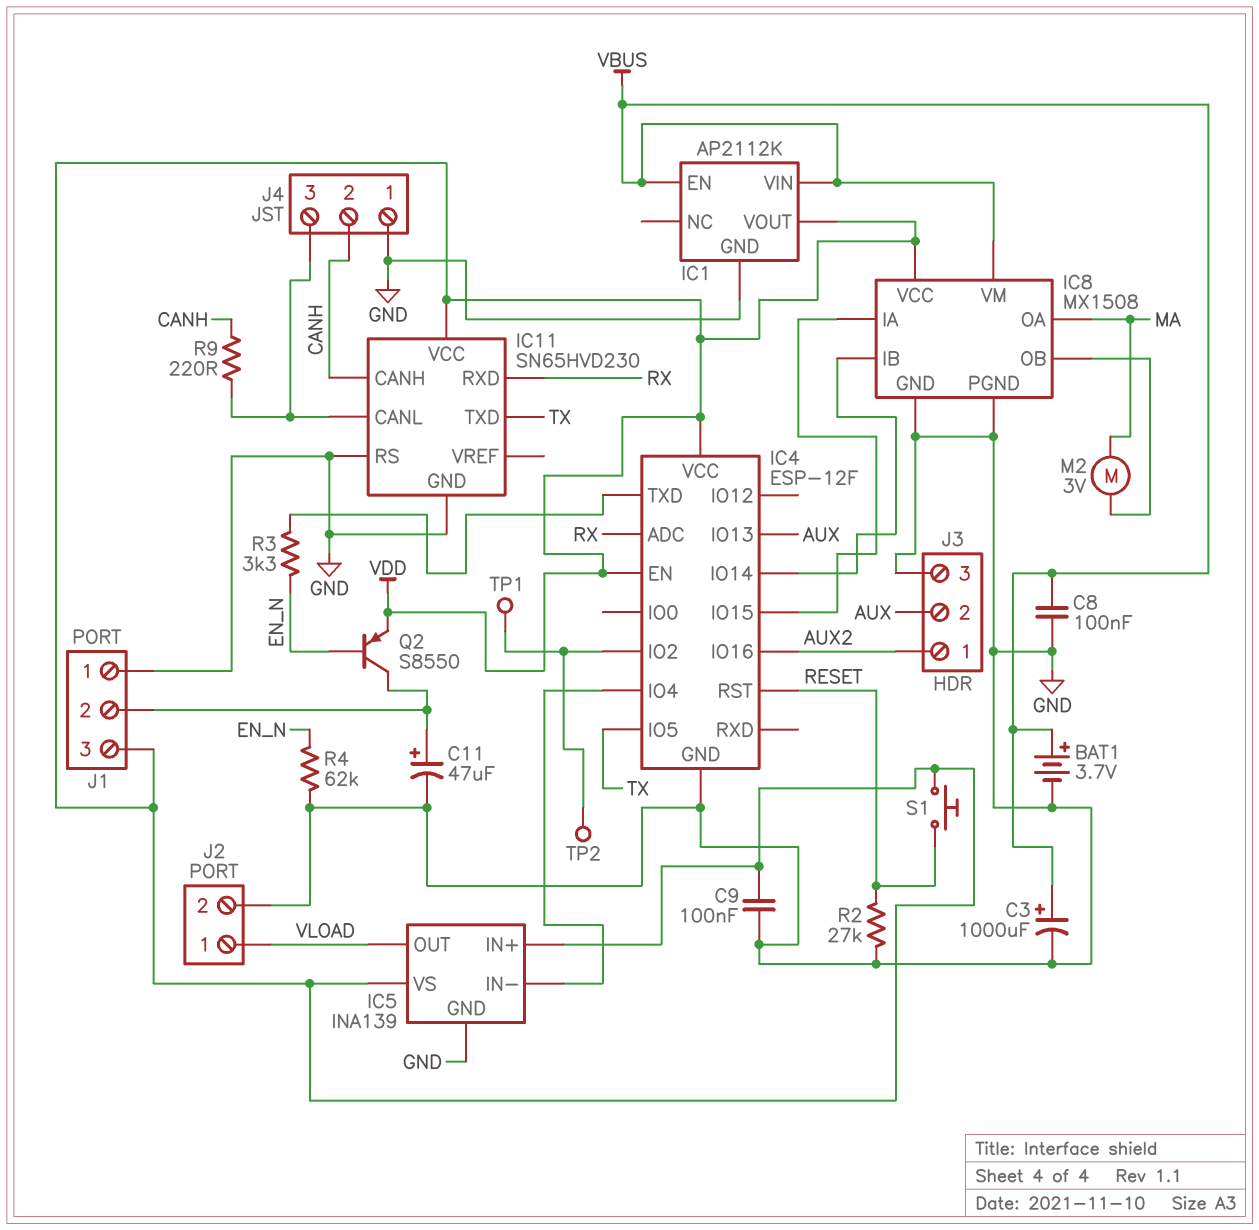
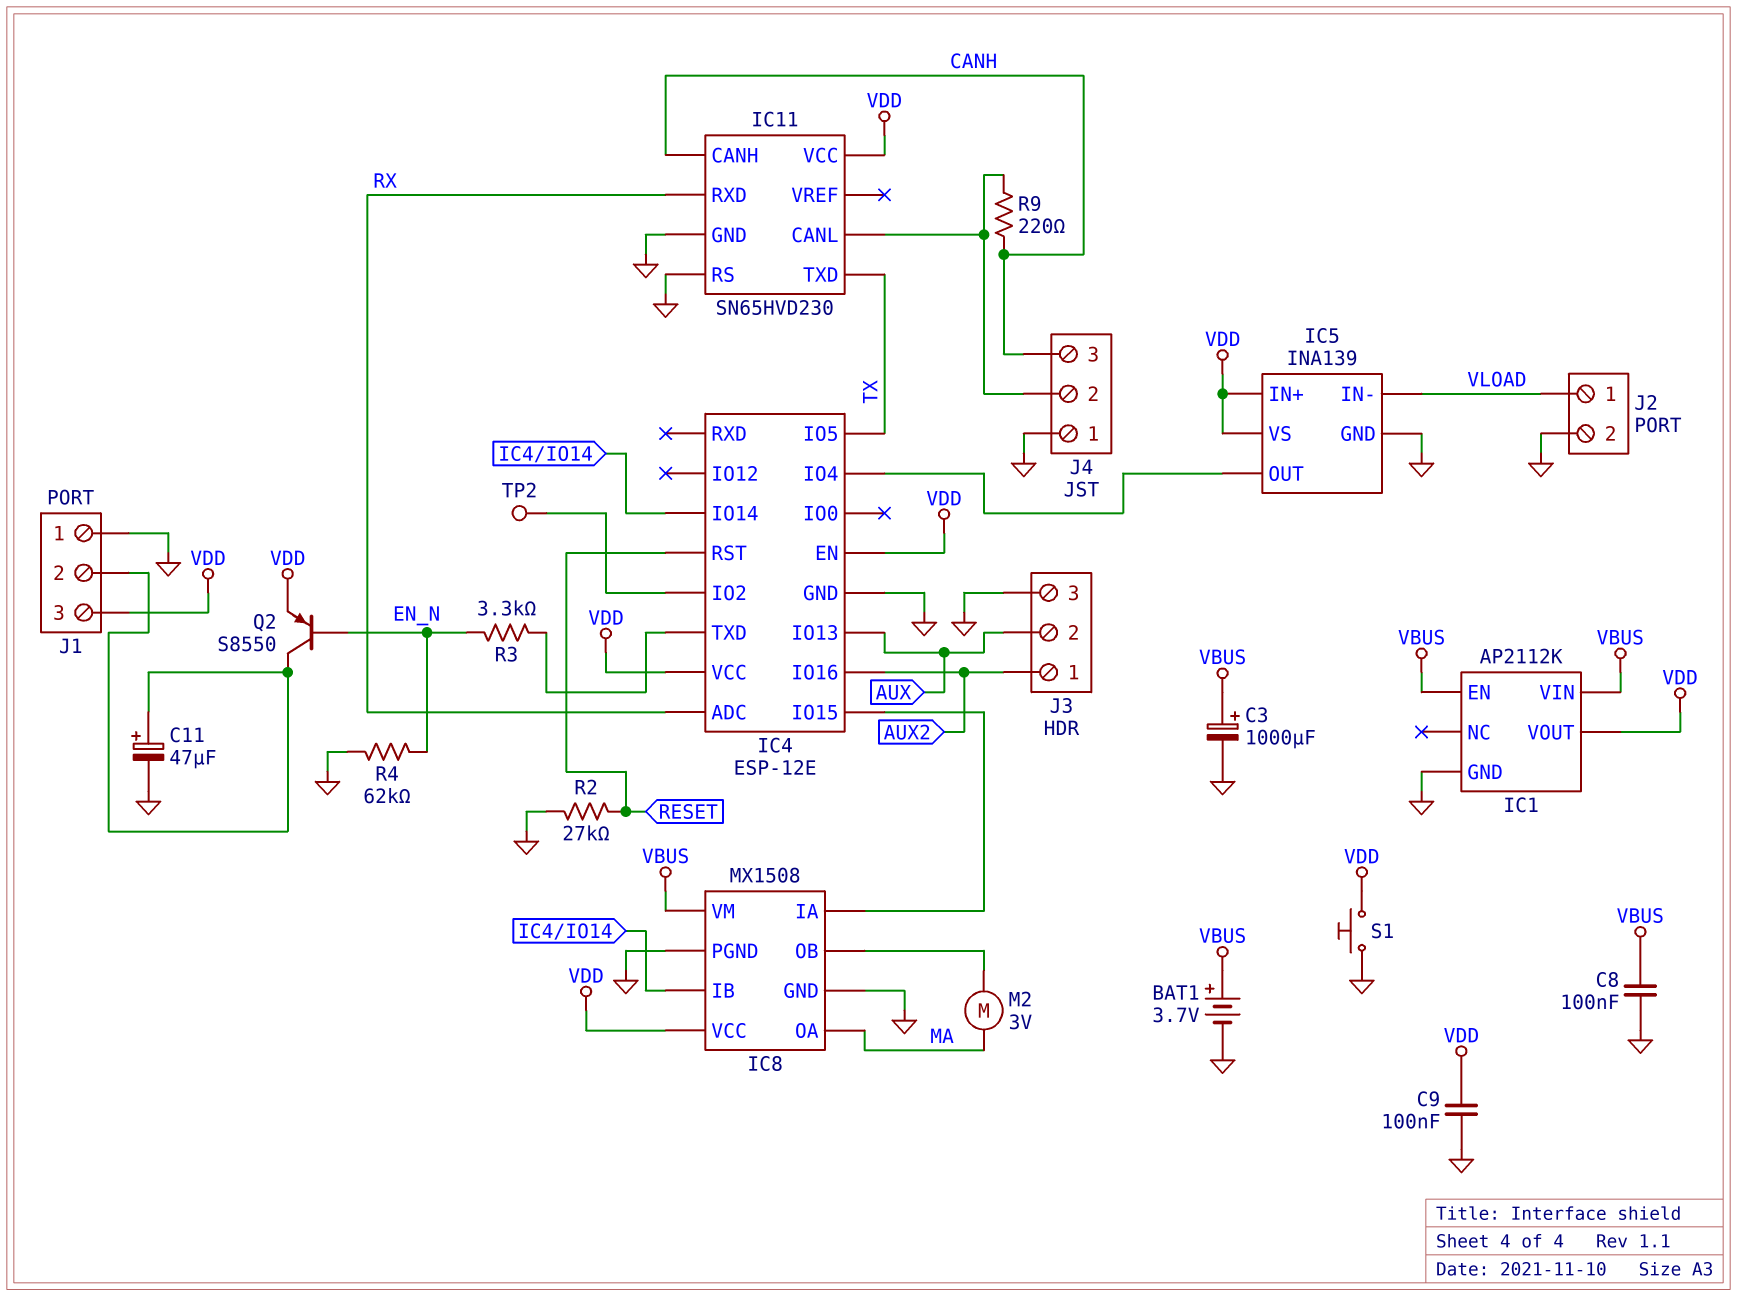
IC4: ESP-12F -> ESP-12E
IC5 pin IN-: IC4/IO4 -> VLOAD
IC5 pin OUT: VLOAD -> IC4/IO4
J4 pin 2: CANH -> IC11/CANL
J4 pin 3: IC11/CANL -> CANH
S1: button (RESET, VDD) -> button (GND, VDD)
TP1: test point (IC4/IO2) -> none

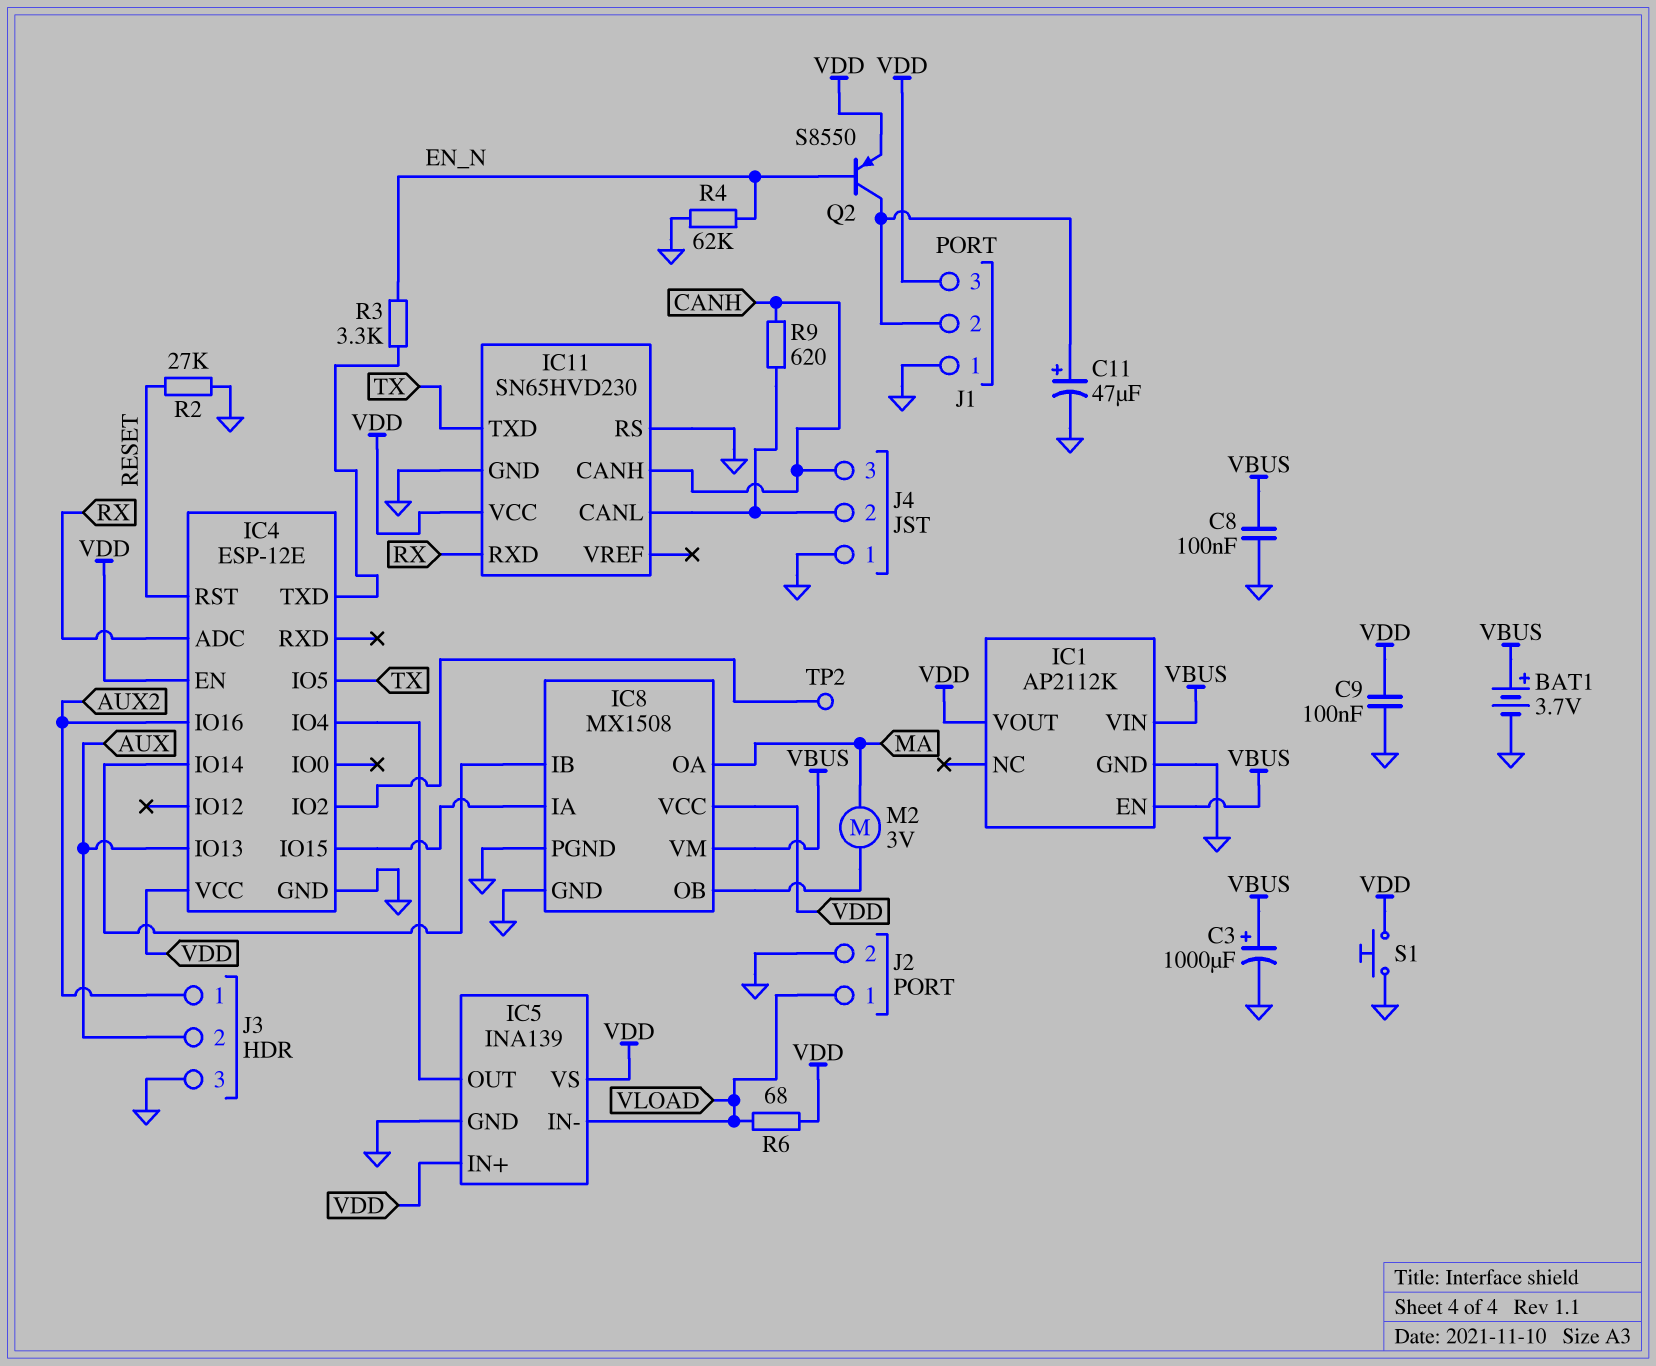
R6: none -> 68 (VDD, VLOAD)
R9: 220 (CANH, IC11/CANL) -> 620 (CANH, IC11/CANL)

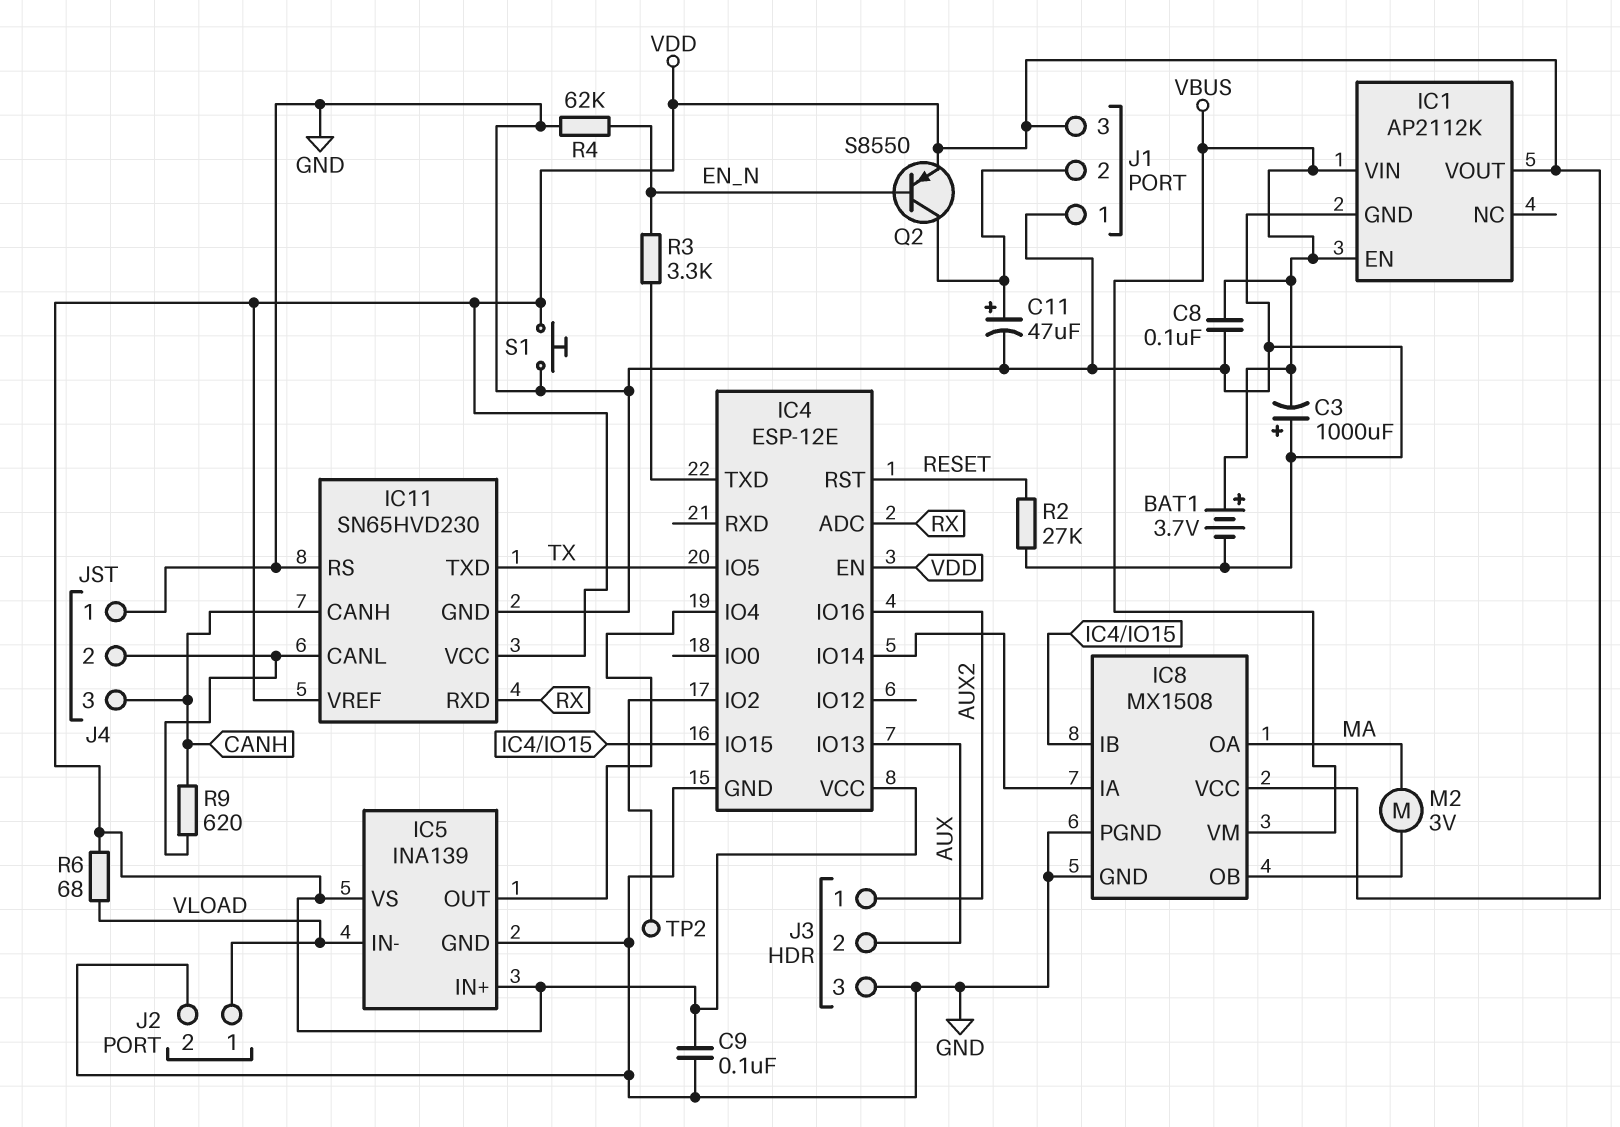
C3: 1000uF (plus VBUS, minus GND) -> 1000uF (plus GND, minus VBUS)
IC8 pin IA: IC4/IO15 -> IC4/IO14
IC8 pin IB: IC4/IO14 -> IC4/IO15
IC11 pin VREF: none -> VDD

